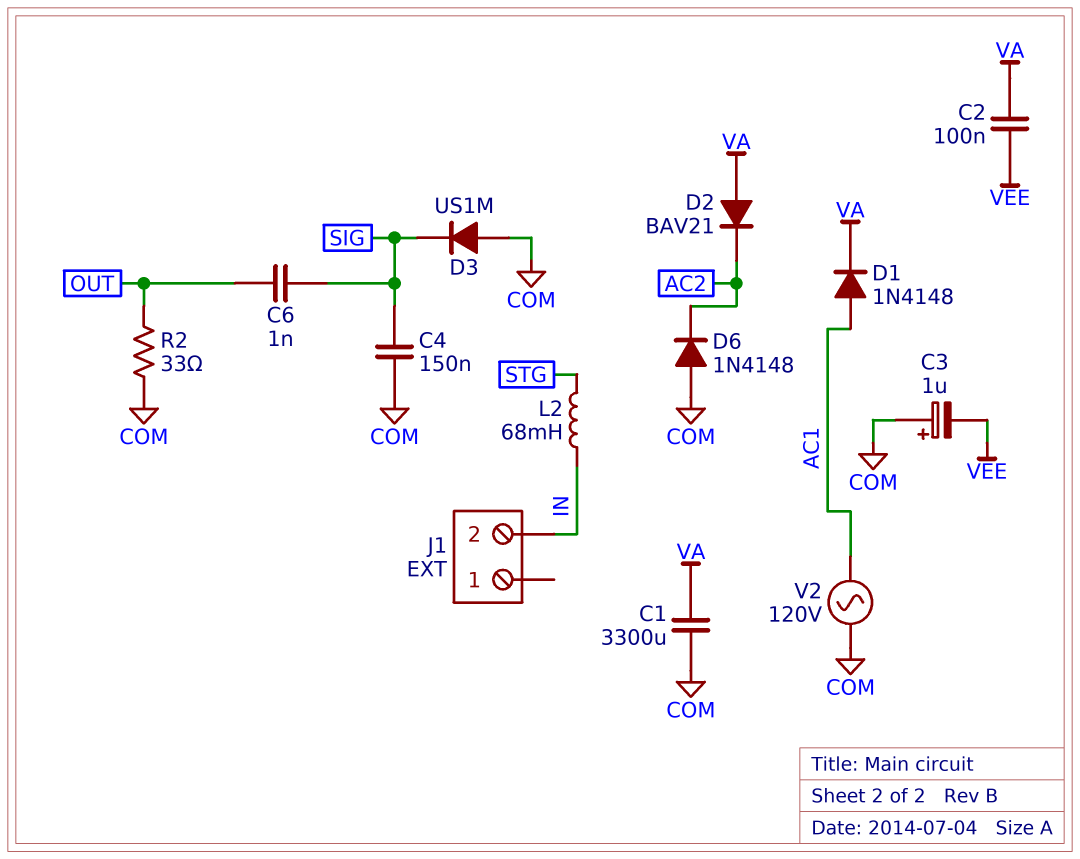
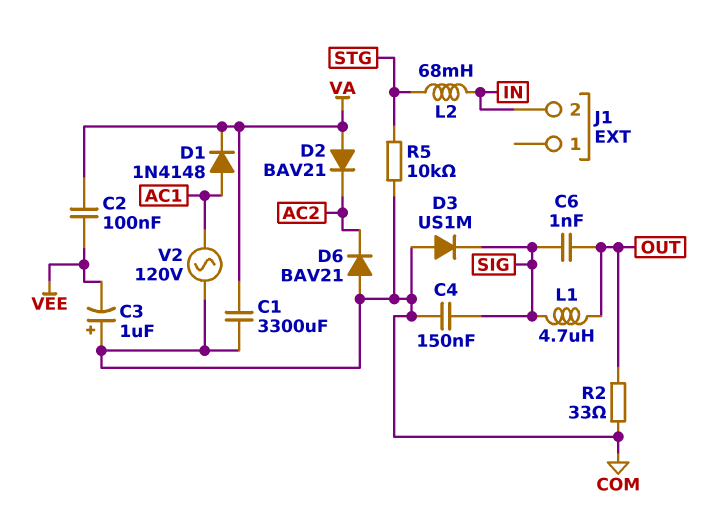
D6: diode 1N4148 (A COM, K AC2) -> diode BAV21 (A COM, K AC2)
L1: none -> 4.7uH (OUT, SIG)
R5: none -> 10k (COM, STG)

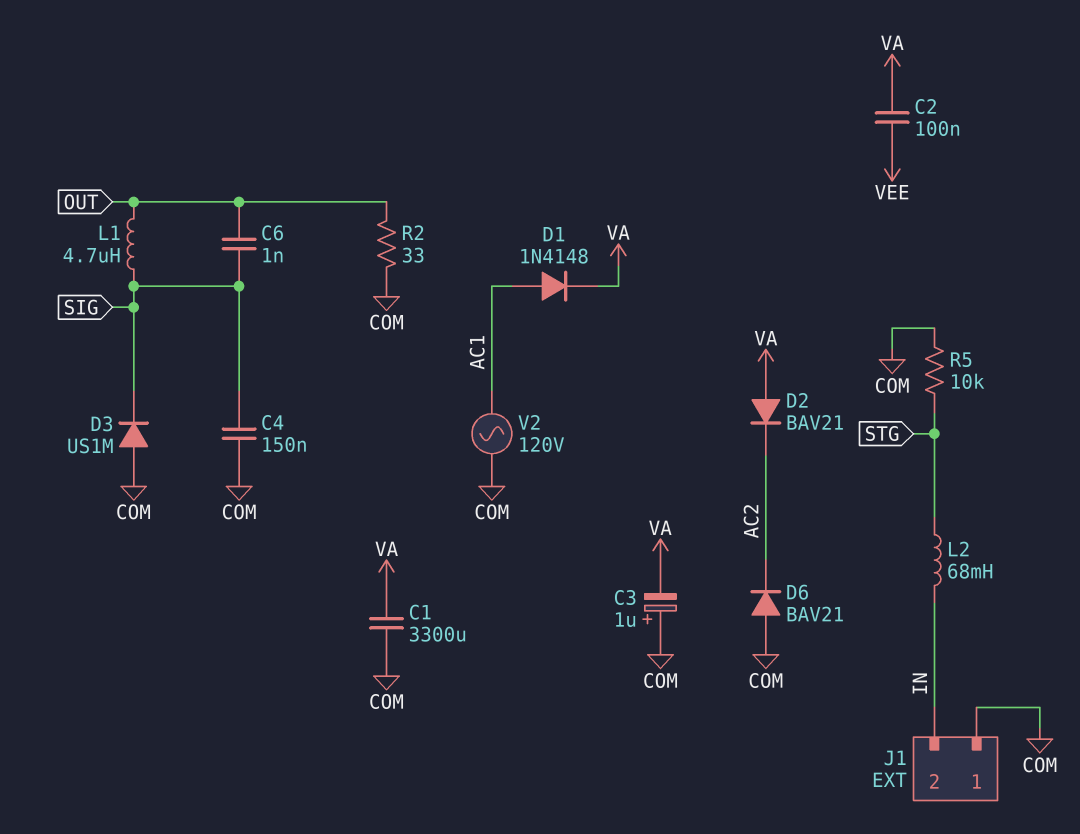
C3: 1uF (plus COM, minus VEE) -> 1uF (plus COM, minus VA)
J1 pin 1: none -> COM

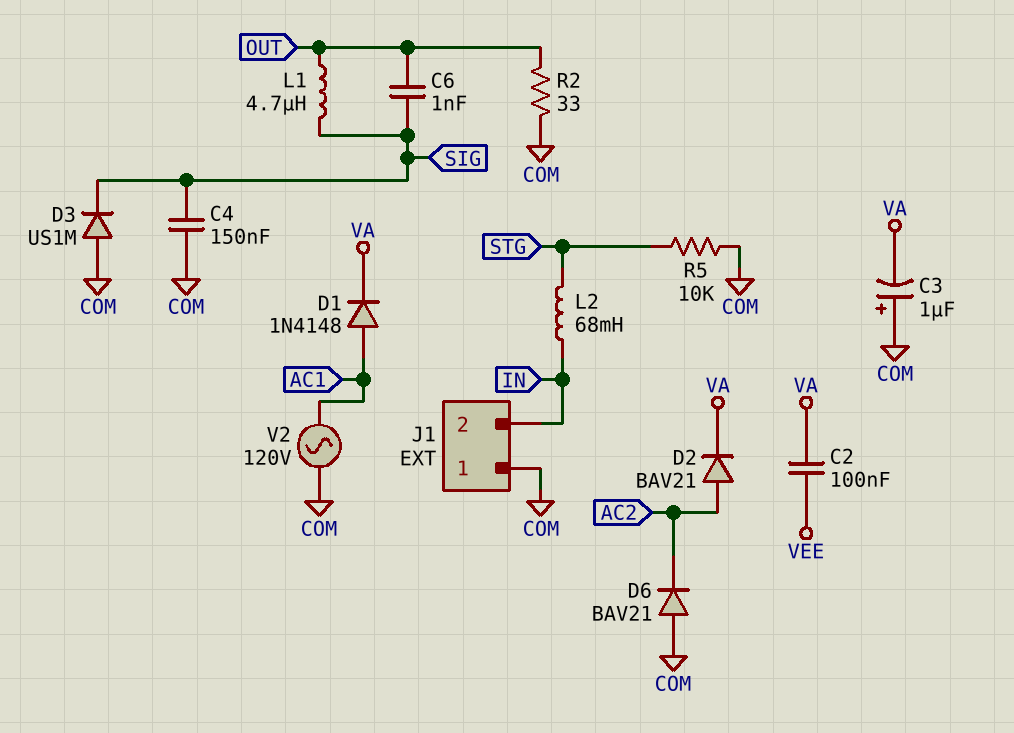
C1: 3300uF (COM, VA) -> none
D2: diode BAV21 (A VA, K AC2) -> diode BAV21 (A AC2, K VA)

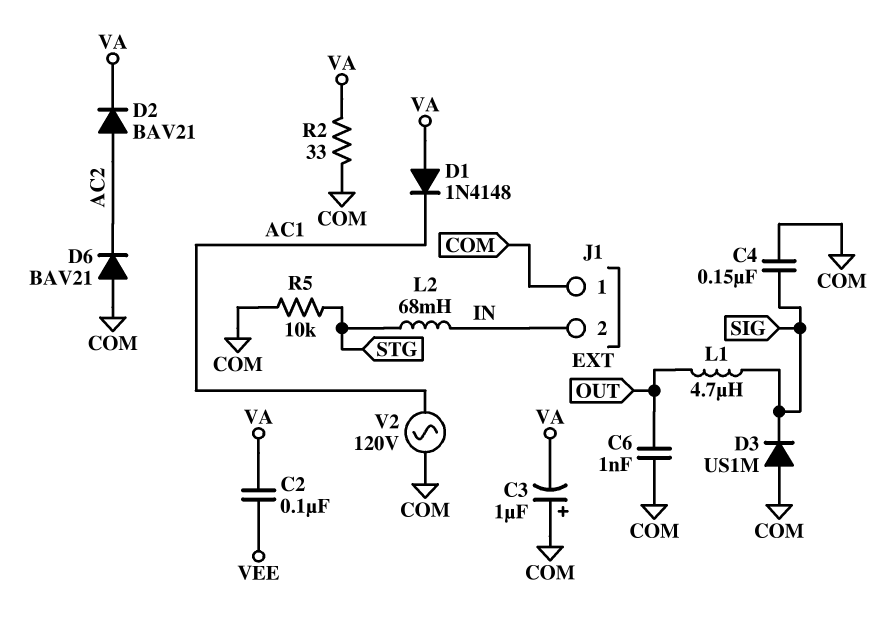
C6: 1nF (OUT, SIG) -> 1nF (COM, OUT)
D1: diode 1N4148 (A AC1, K VA) -> diode 1N4148 (A VA, K AC1)
R2: 33 (COM, OUT) -> 33 (COM, VA)

